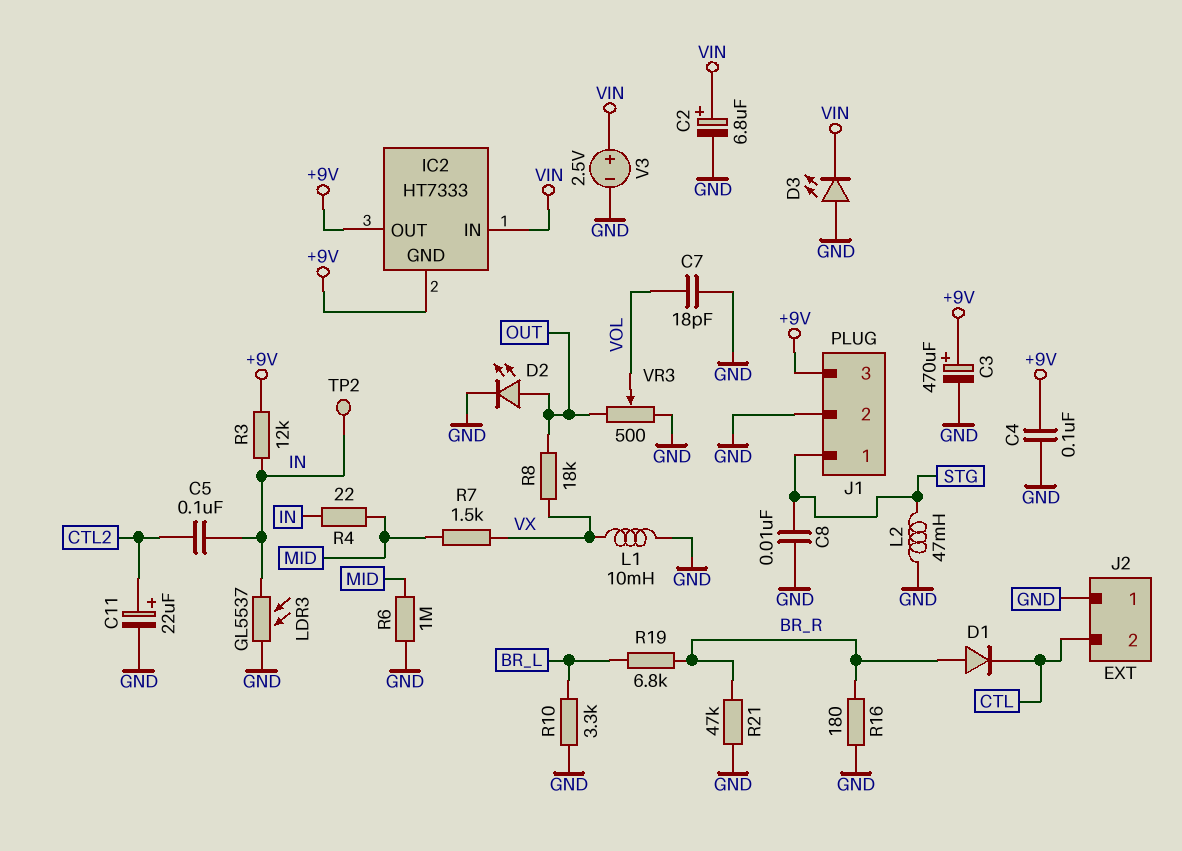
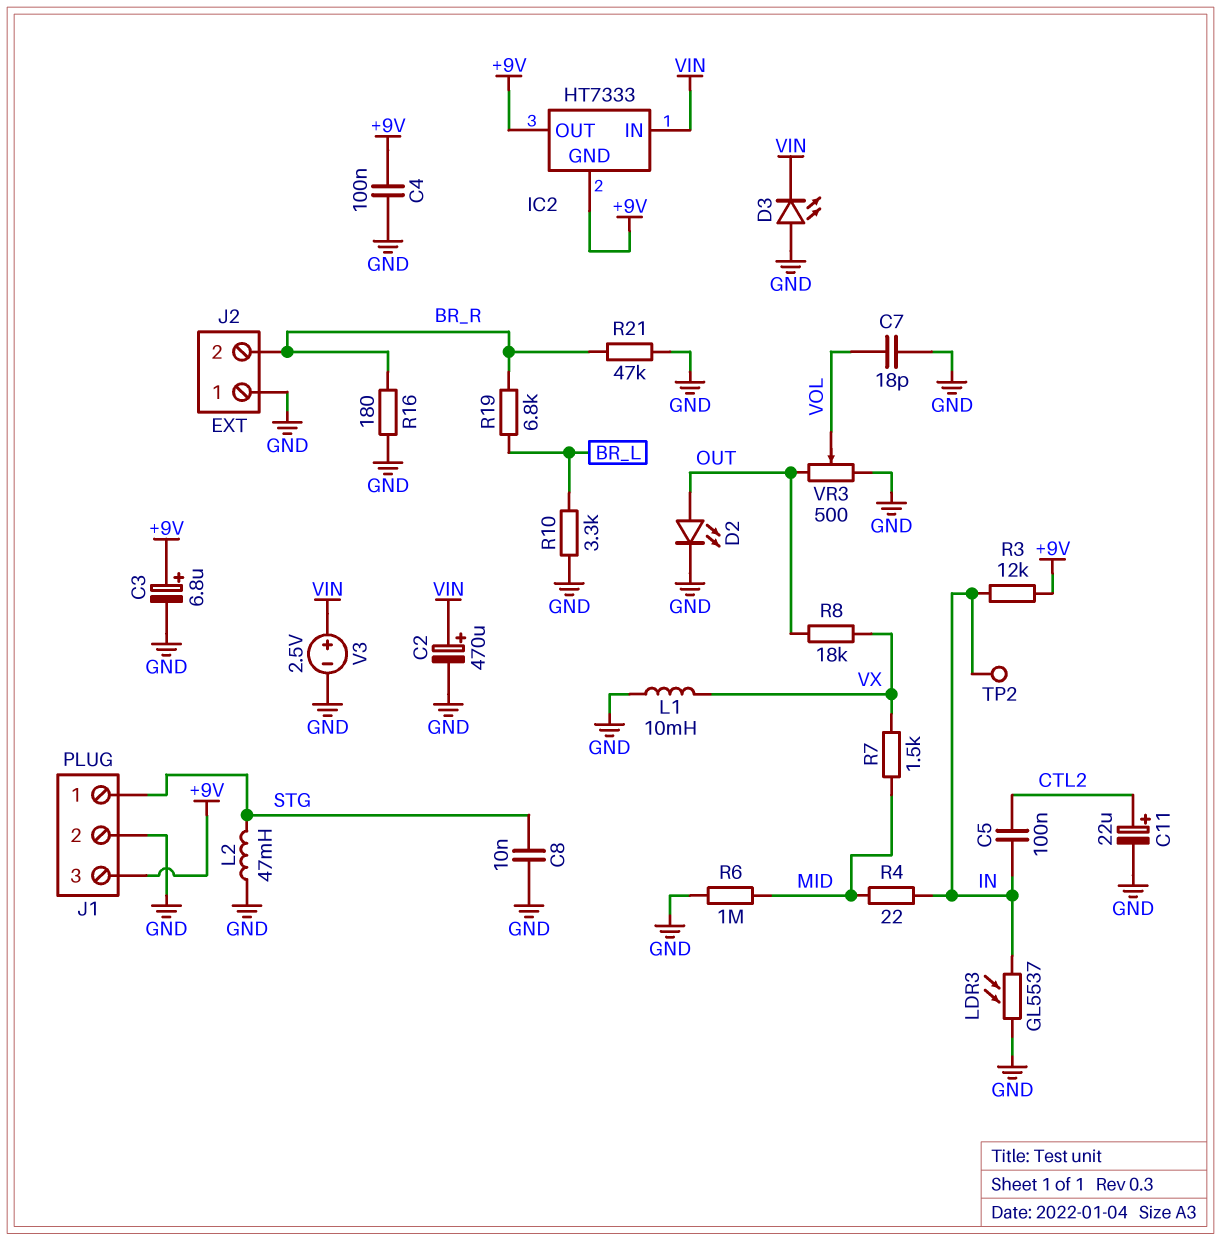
C2: 6.8uF (plus VIN, minus GND) -> 470uF (plus VIN, minus GND)
C3: 470uF (plus +9V, minus GND) -> 6.8uF (plus +9V, minus GND)
D1: diode (A BR_R, K CTL) -> none
J2 pin 2: CTL -> BR_R

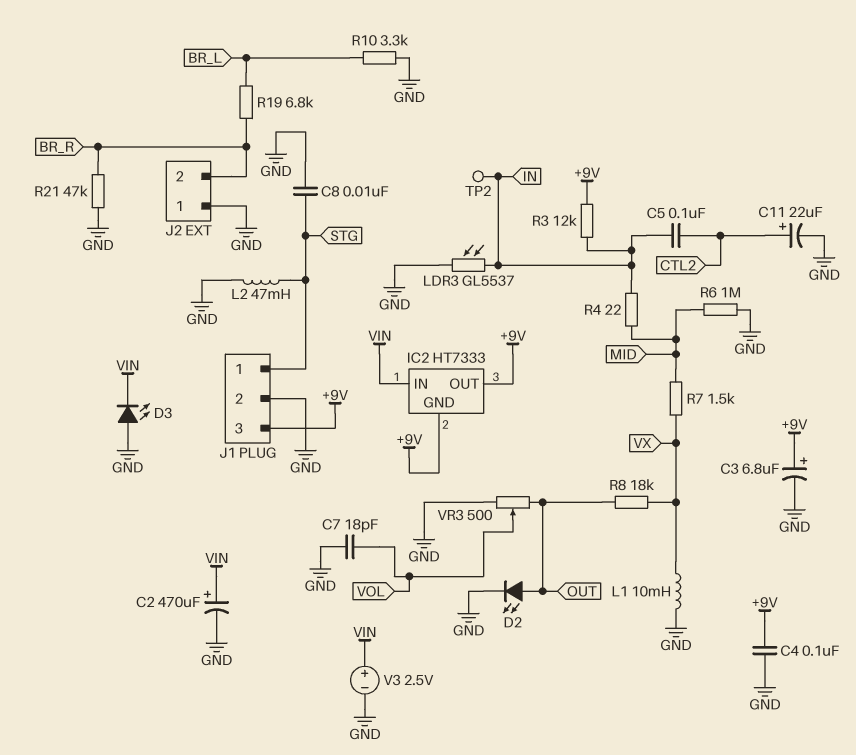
R16: 180 (BR_R, GND) -> none

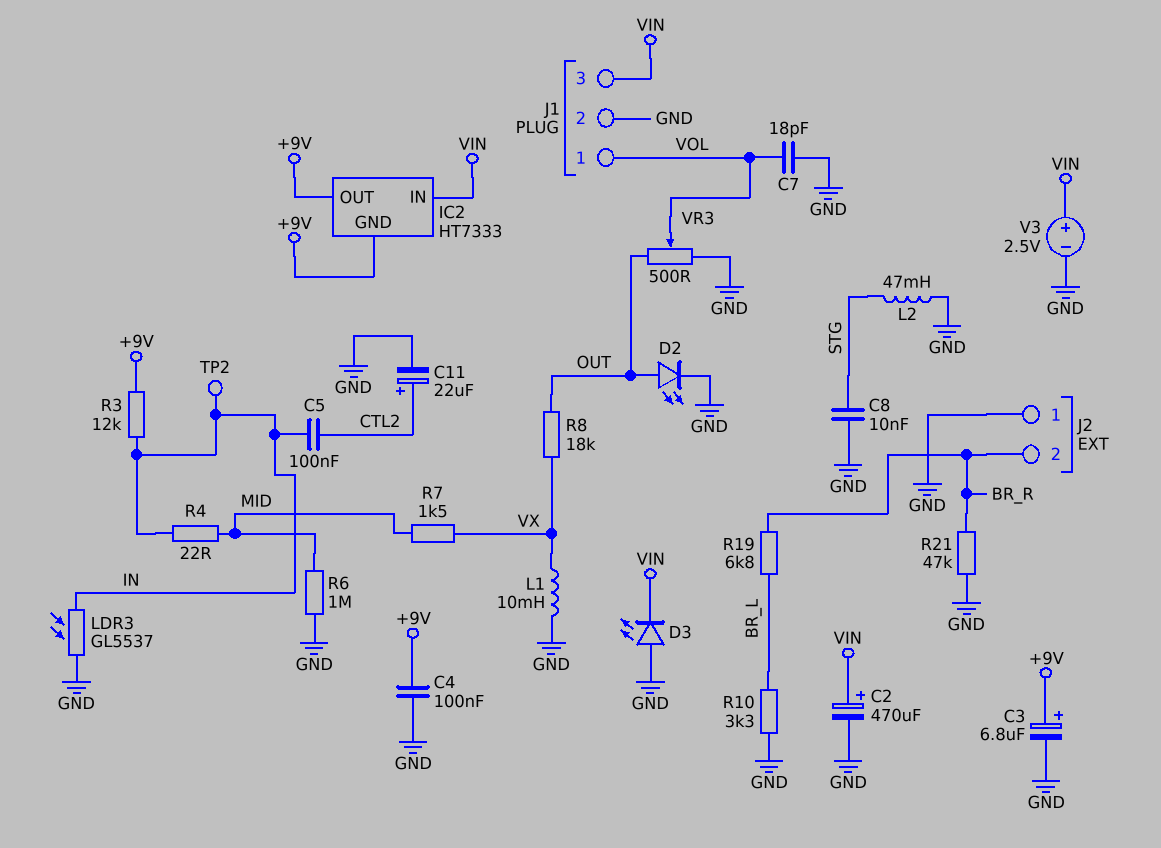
J1 pin 1: STG -> VOL
J1 pin 3: +9V -> VIN

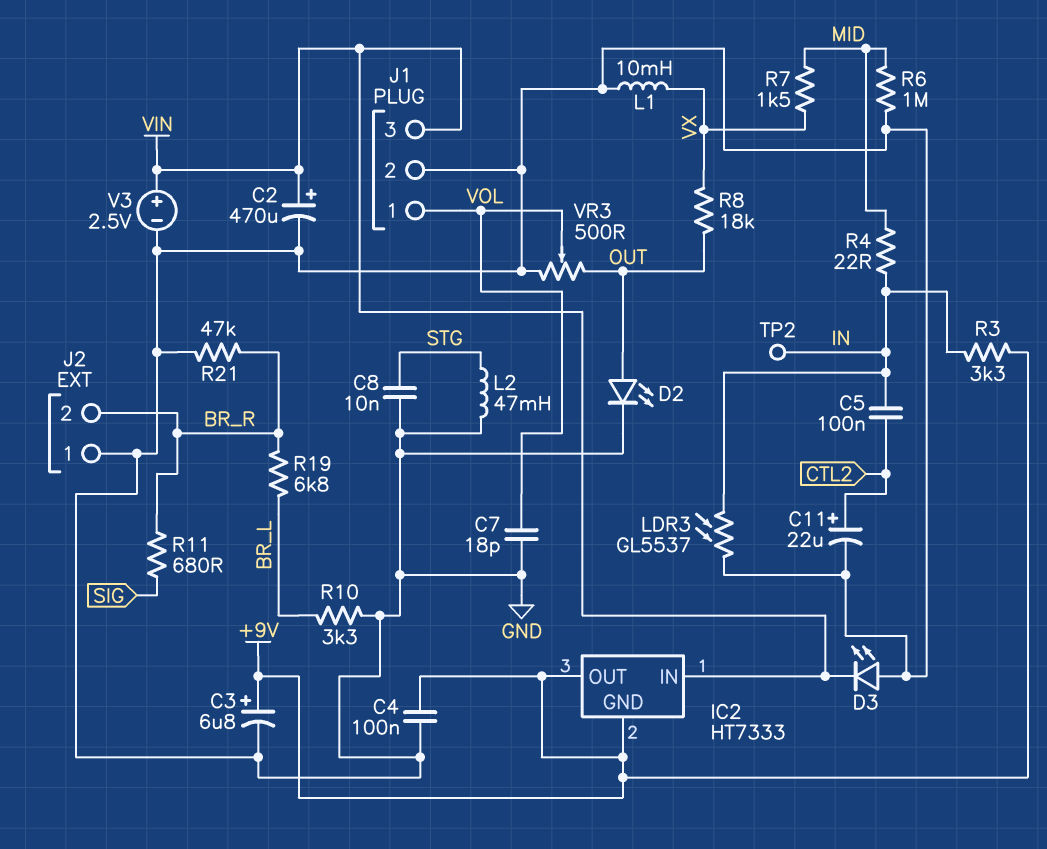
R3: 12k (+9V, IN) -> 3.3k (+9V, IN)
R11: none -> 680 (BR_R, SIG)

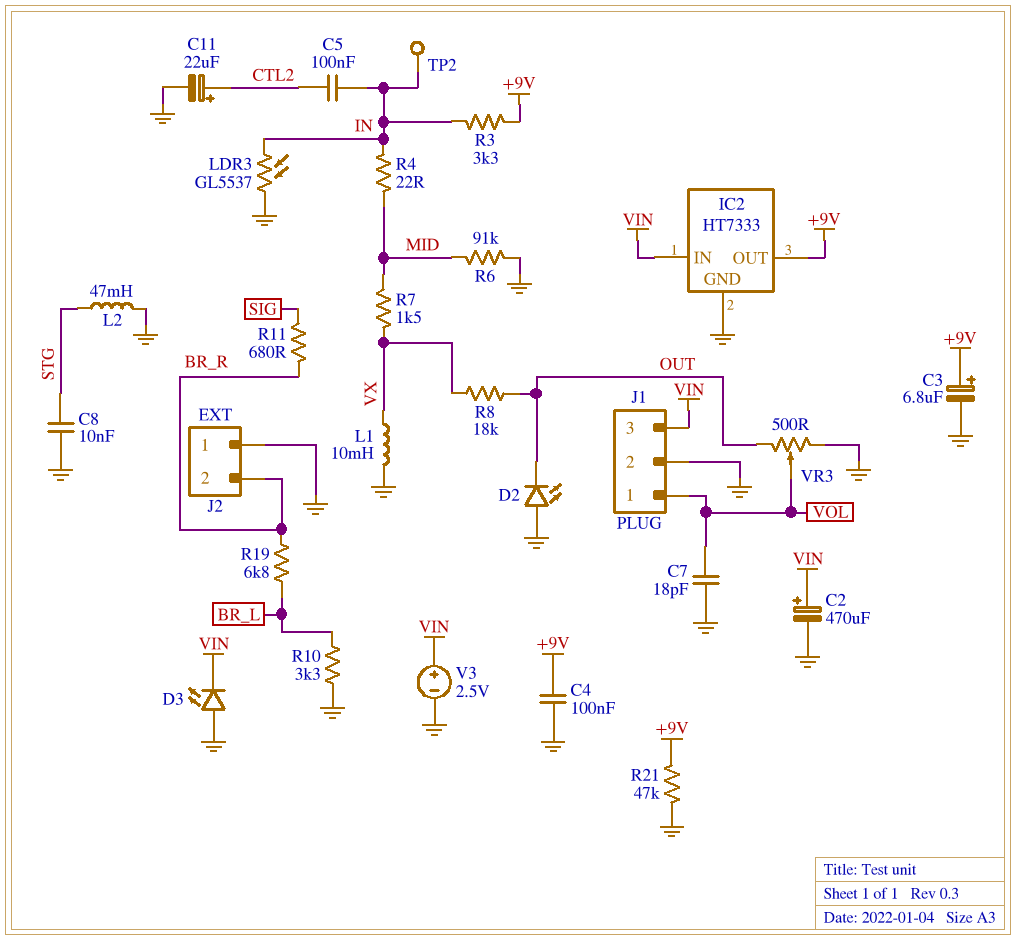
D2: LED (A OUT, K GND) -> LED (A GND, K OUT)
IC2 pin GND: +9V -> GND
R6: 1M (GND, MID) -> 91k (GND, MID)
R21: 47k (BR_R, GND) -> 47k (+9V, GND)

